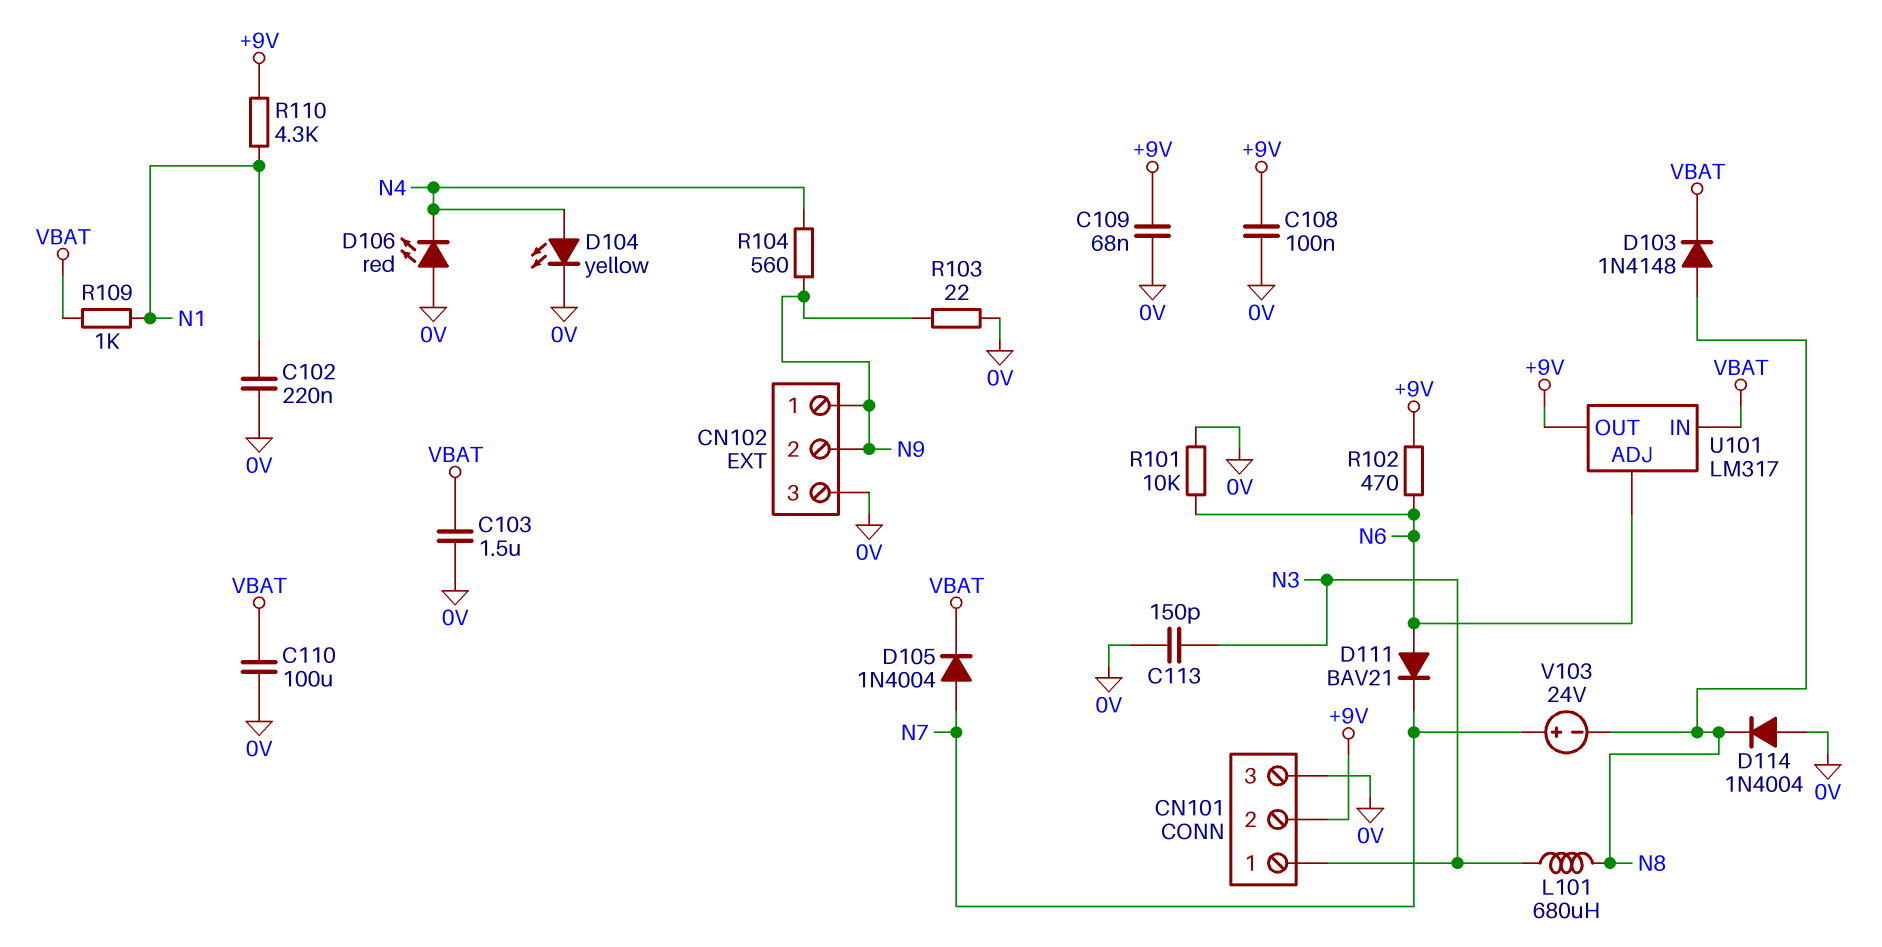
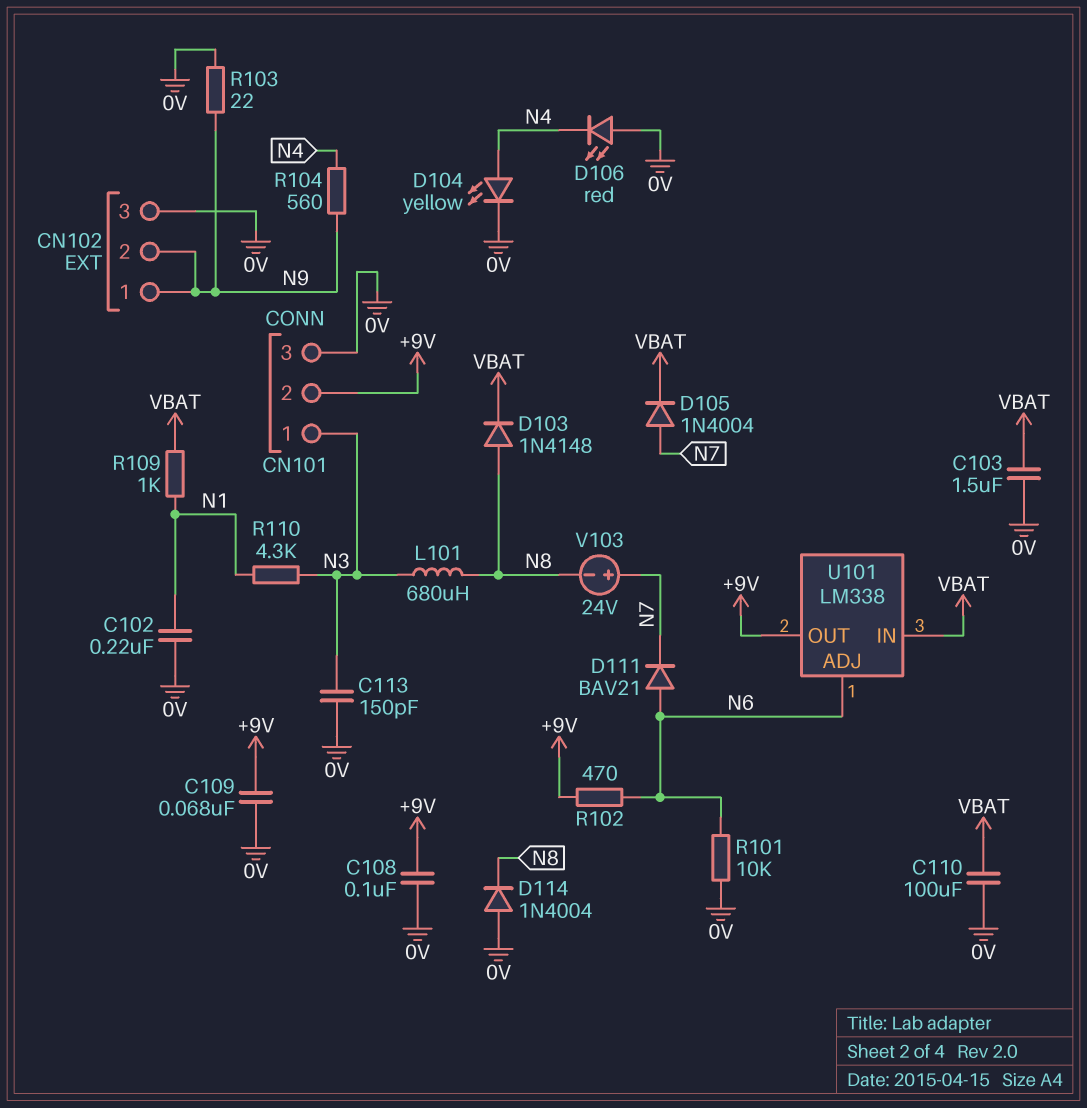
R110: 4.3k (+9V, N1) -> 4.3k (N1, N3)
U101: LM317 -> LM338

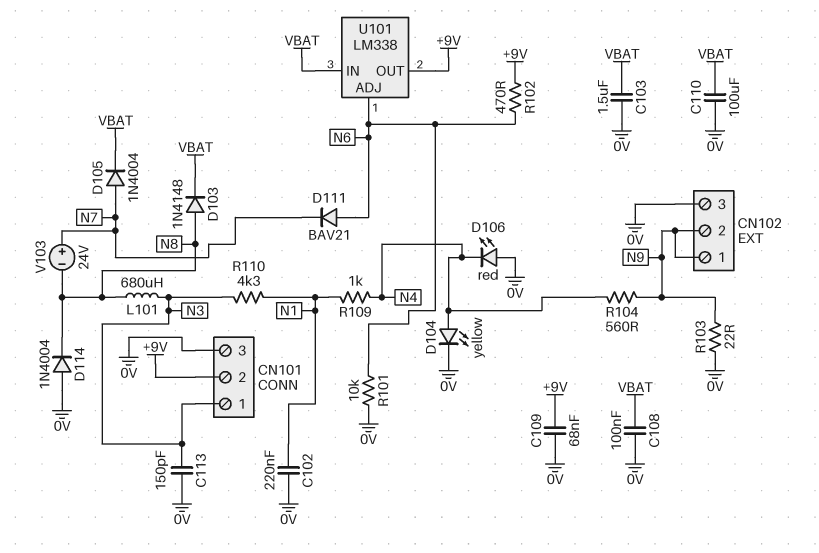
C108: 100nF (+9V, 0V) -> 100nF (0V, VBAT)
R109: 1k (N1, VBAT) -> 1k (N1, N4)

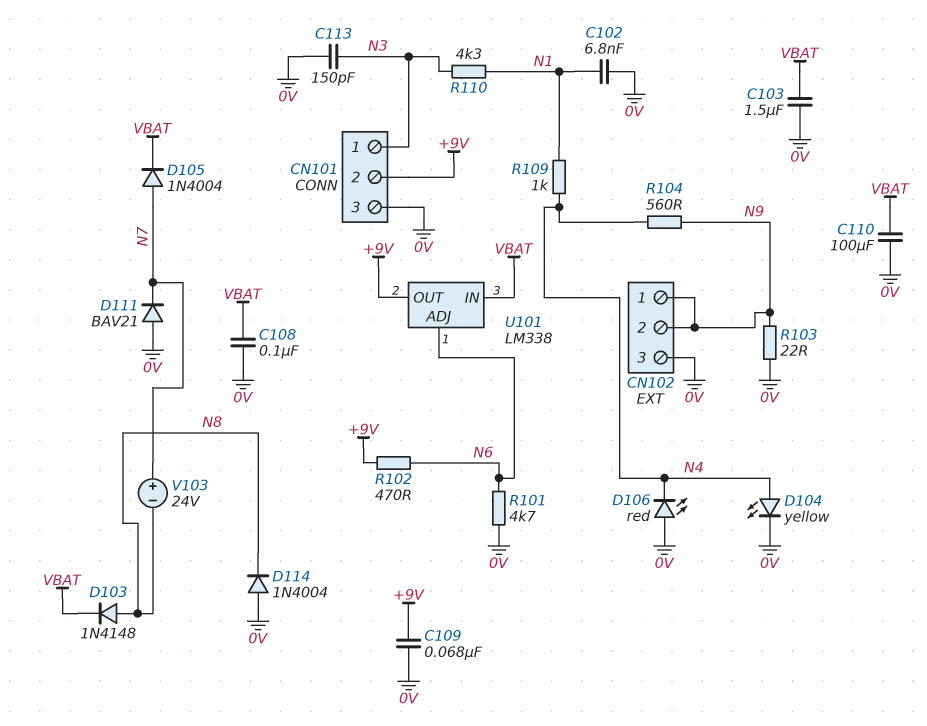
C102: 220nF (0V, N1) -> 6.8nF (0V, N1)
D111: diode BAV21 (A N6, K N7) -> diode BAV21 (A 0V, K N7)
L101: 680uH (N3, N8) -> none
R101: 10k (0V, N6) -> 4.7k (0V, N6)

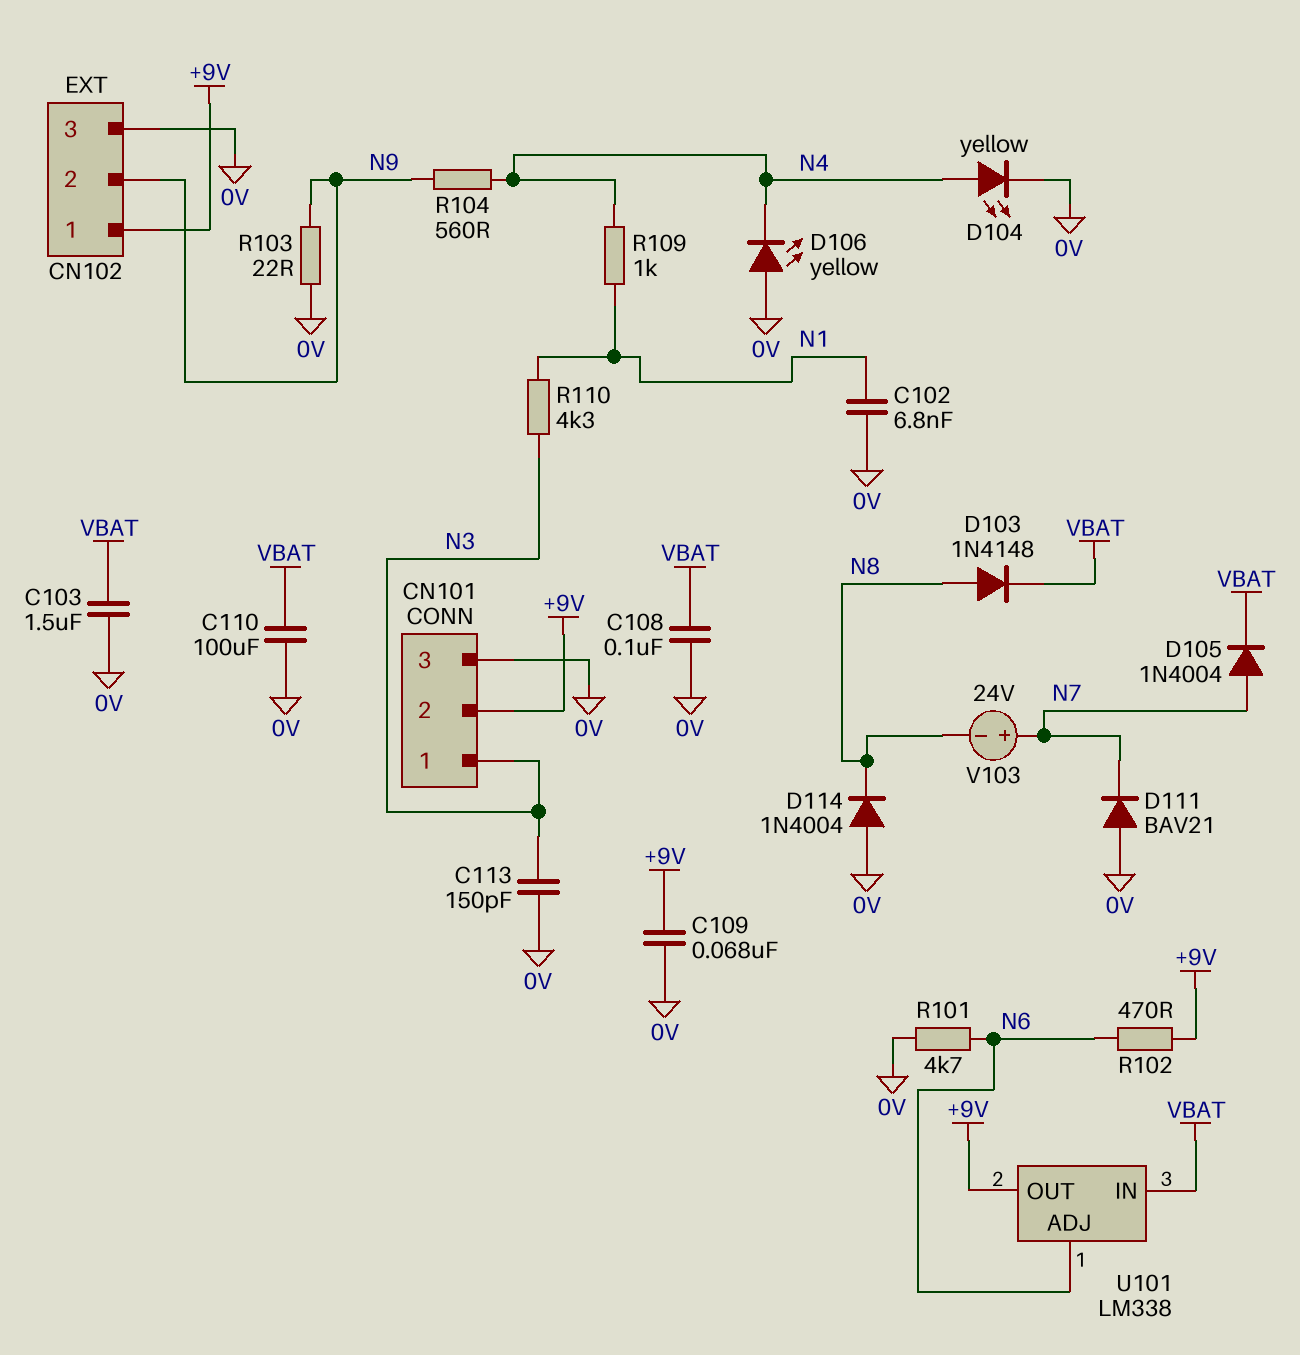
CN102 pin 1: N9 -> +9V
D106: LED red (A 0V, K N4) -> LED yellow (A 0V, K N4)

